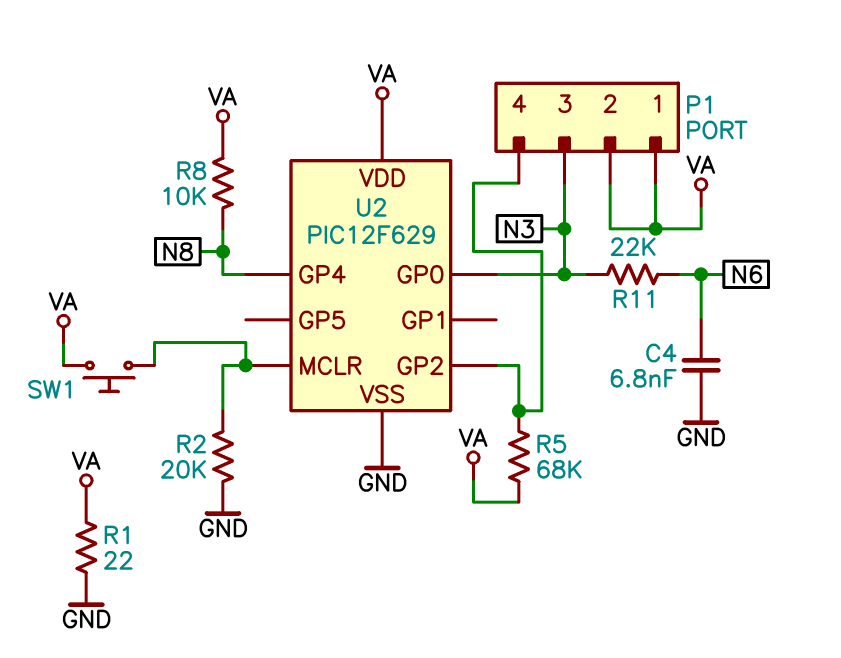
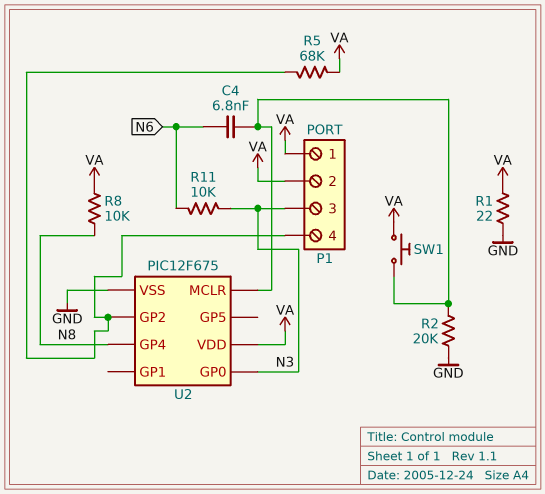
C4: 6.8nF (GND, N6) -> 6.8nF (N6, U2/MCLR)
R11: 22k (N3, N6) -> 10k (N3, N6)
U2: PIC12F629 -> PIC12F675

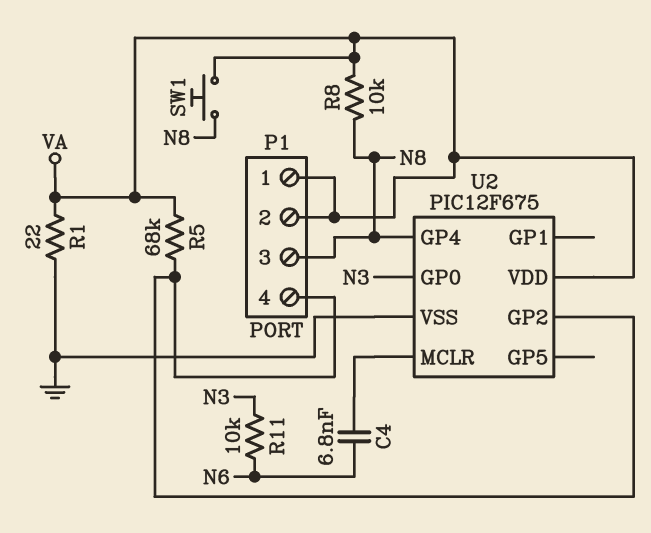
P1 pin 3: N3 -> N8
R2: 20k (GND, U2/MCLR) -> none
SW1: button (U2/MCLR, VA) -> button (N8, VA)

